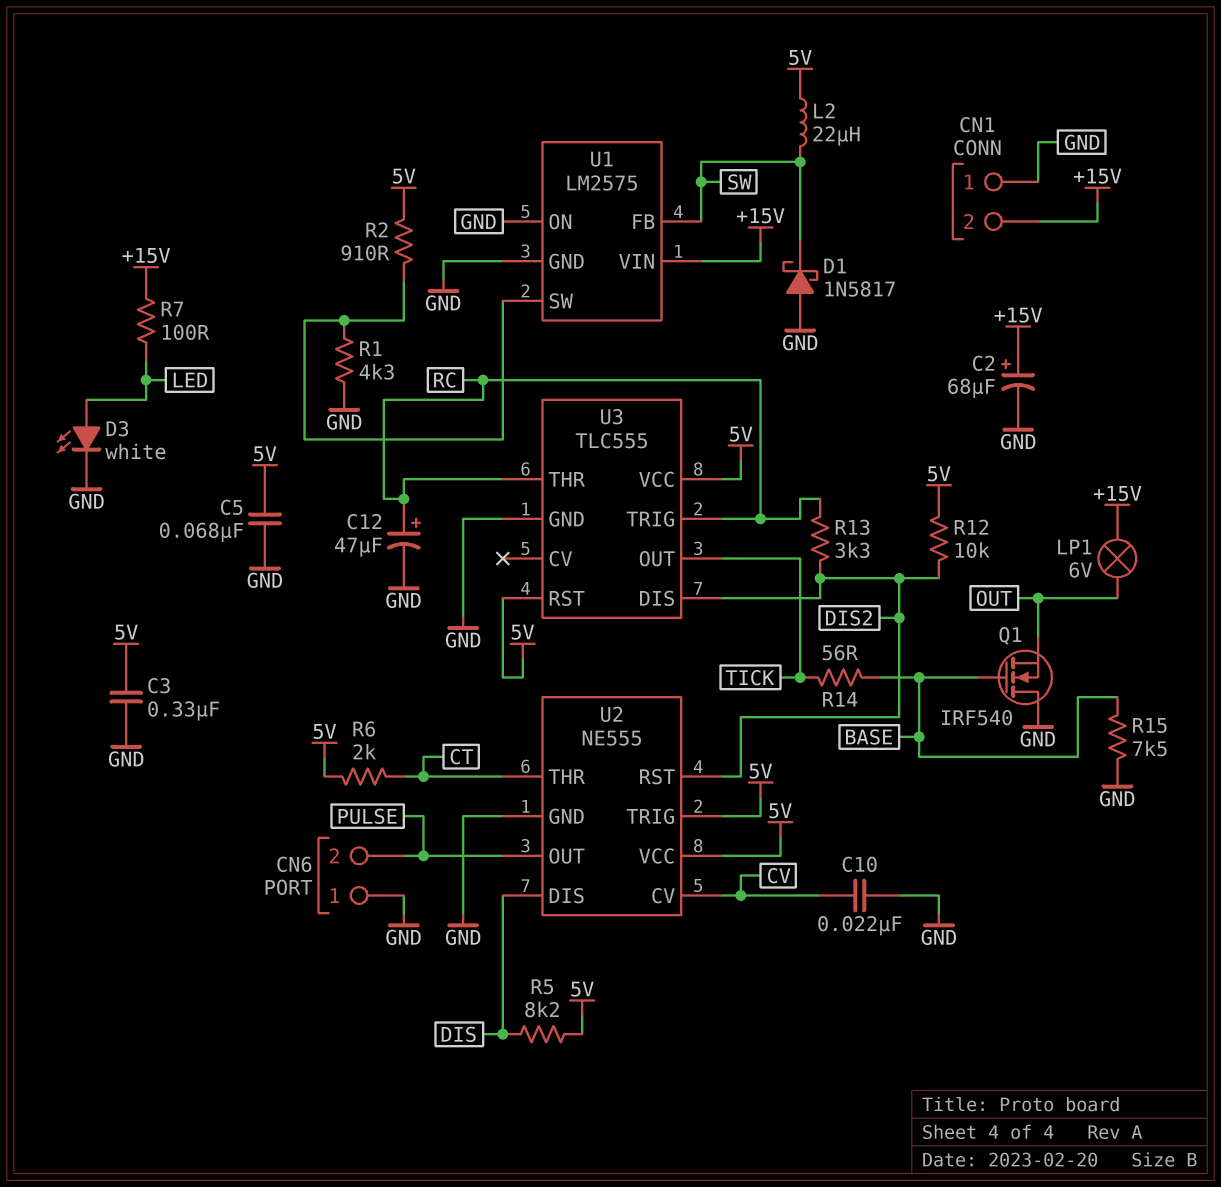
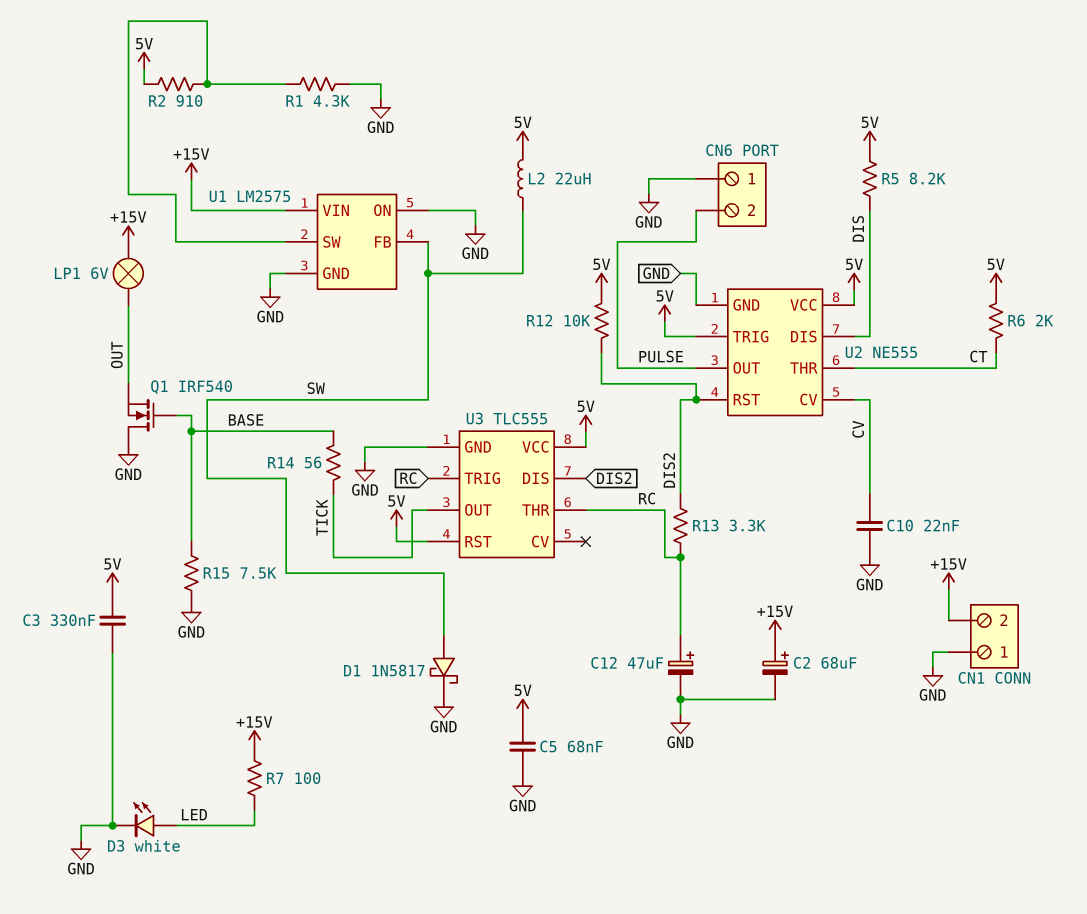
D1: schottky 1N5817 (A GND, K SW) -> schottky 1N5817 (A SW, K GND)

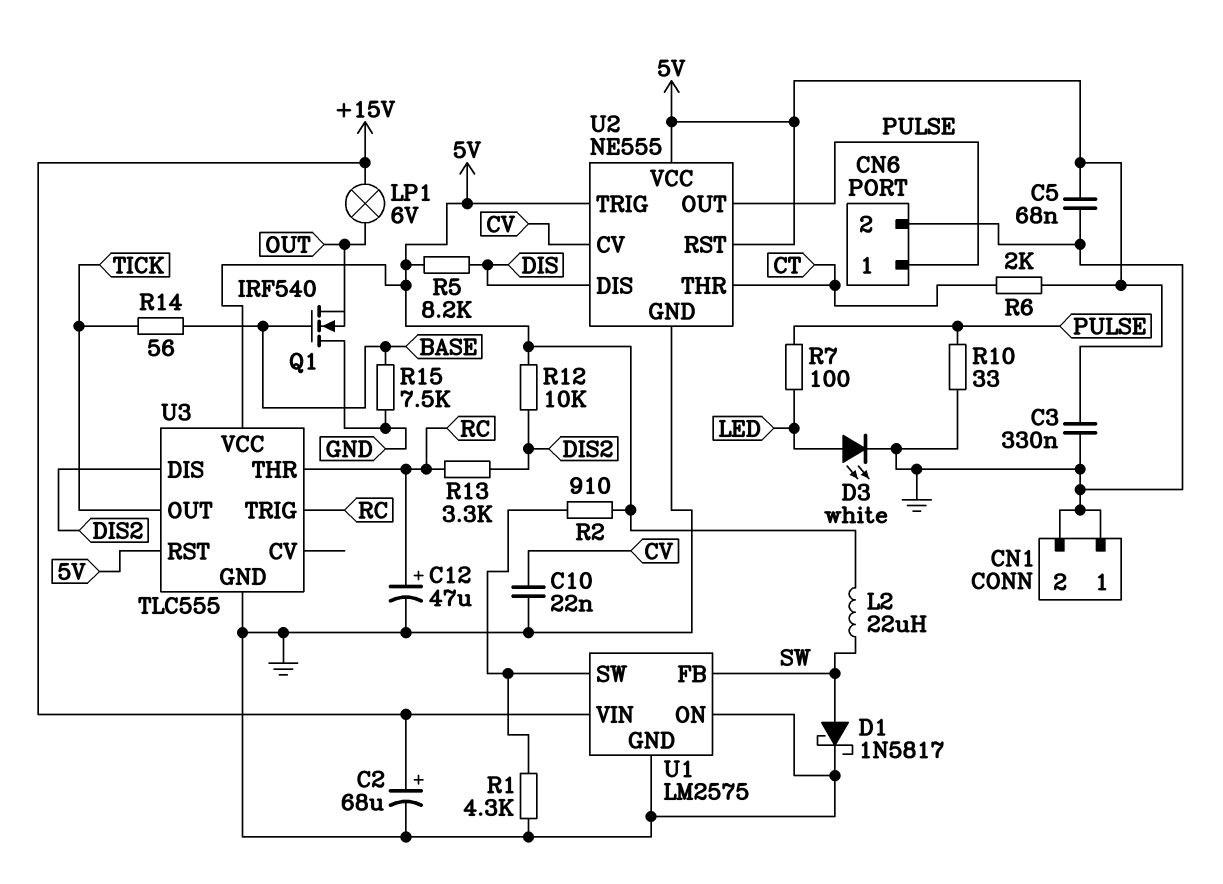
CN1 pin 2: +15V -> GND
CN6 pin 1: GND -> PULSE
CN6 pin 2: PULSE -> GND
R7: 100 (+15V, LED) -> 100 (LED, PULSE)
R10: none -> 33 (GND, PULSE)
U2 pin RST: DIS2 -> 5V

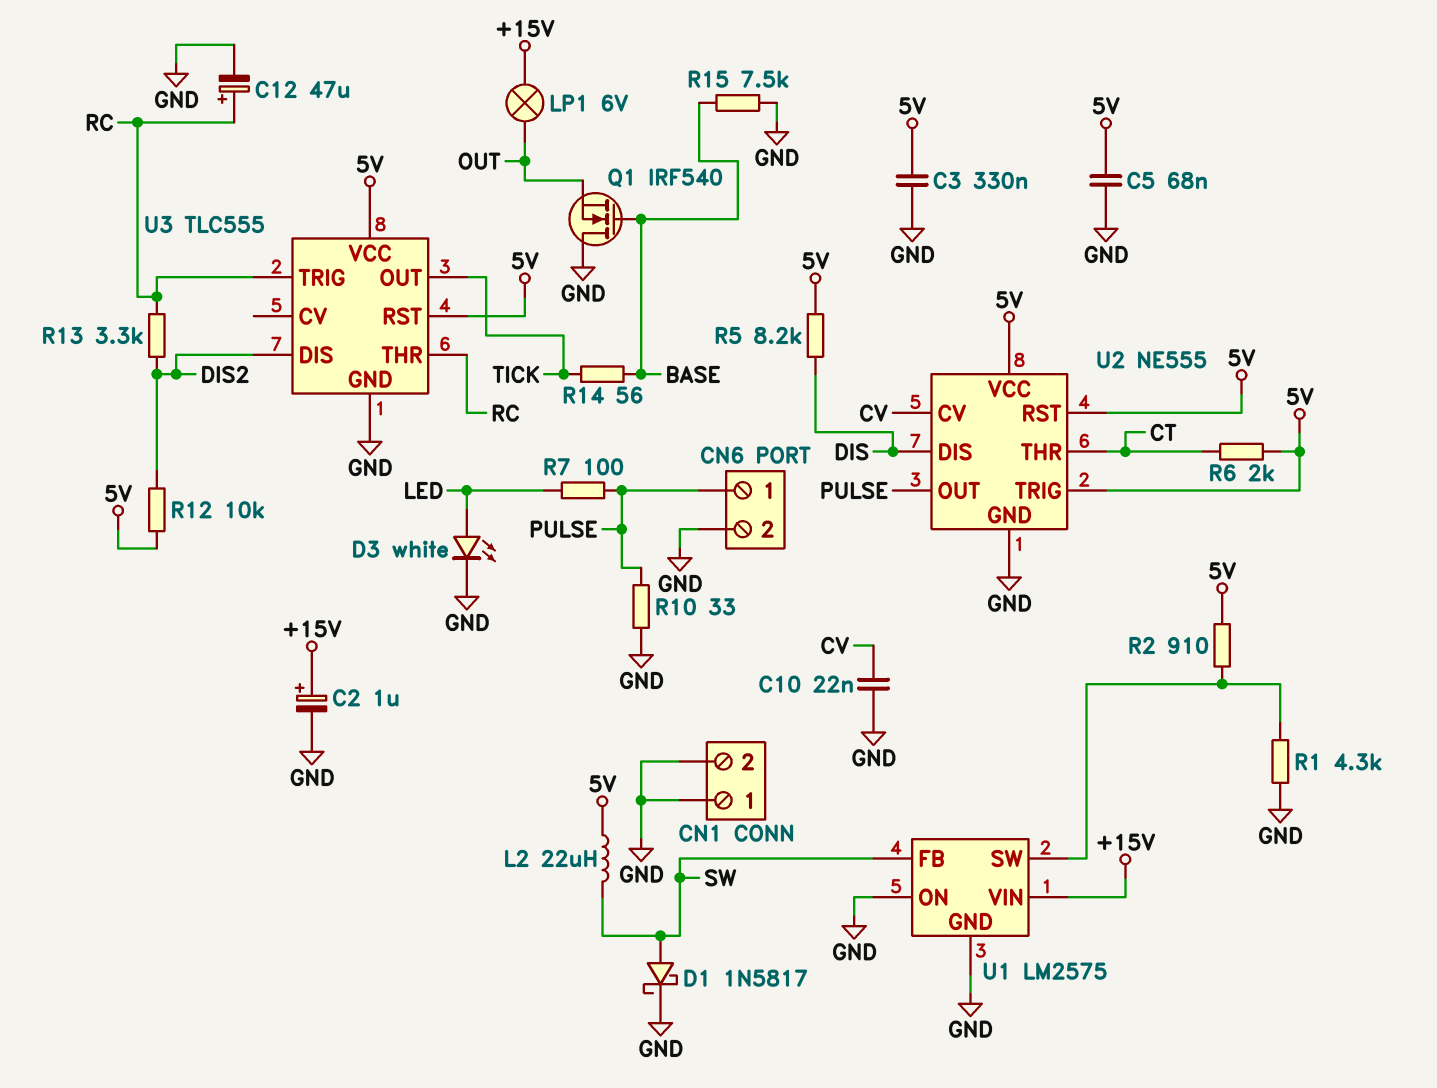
C2: 68uF (plus +15V, minus GND) -> 1uF (plus +15V, minus GND)

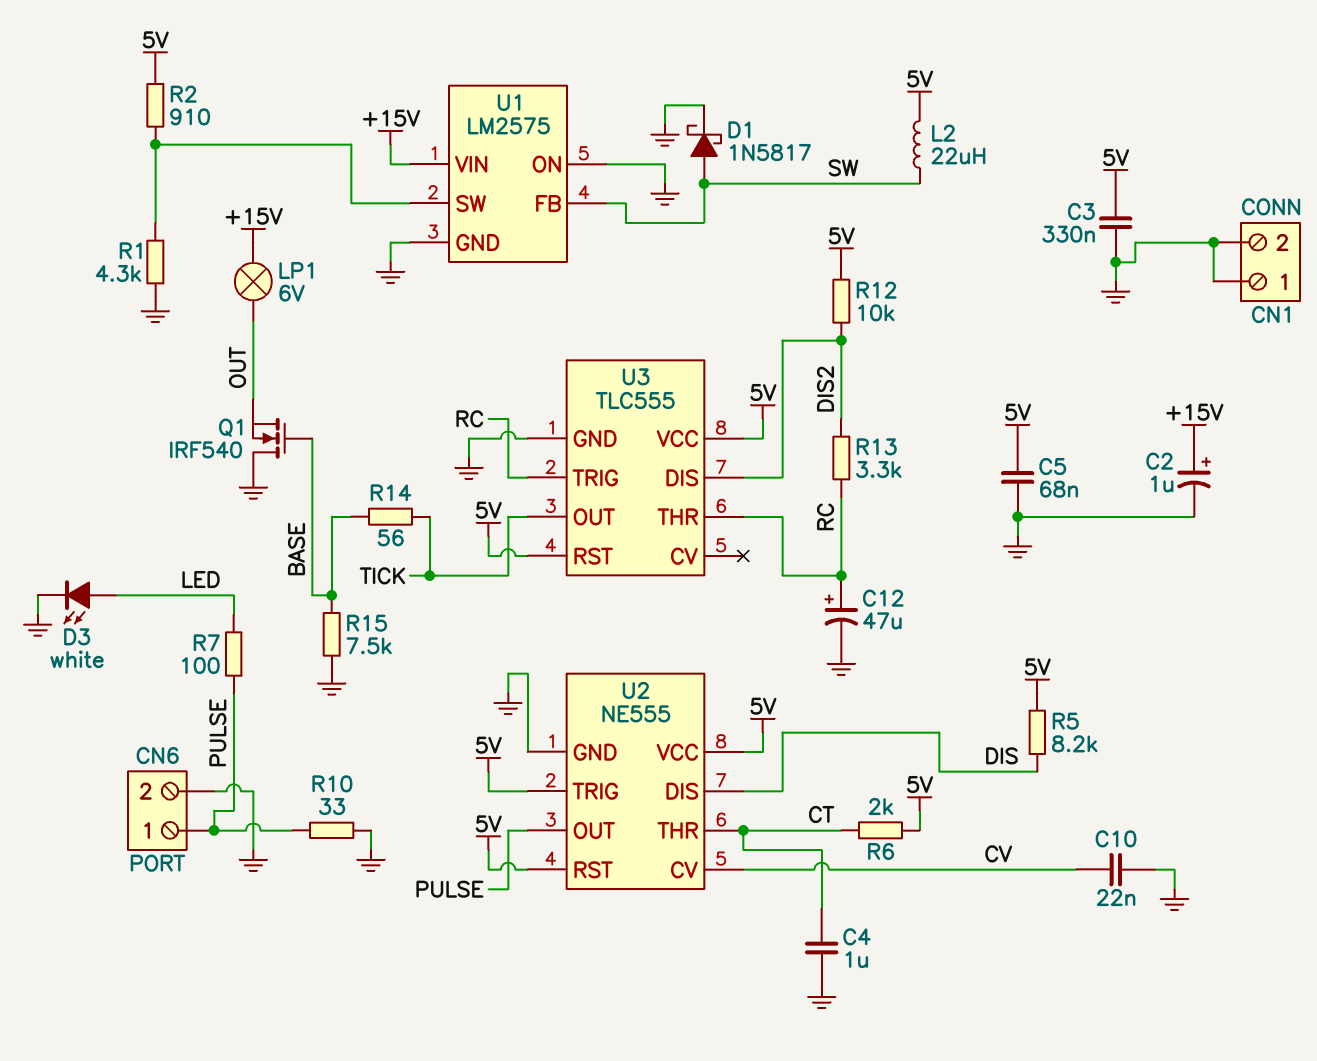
C4: none -> 1uF (CT, GND)

